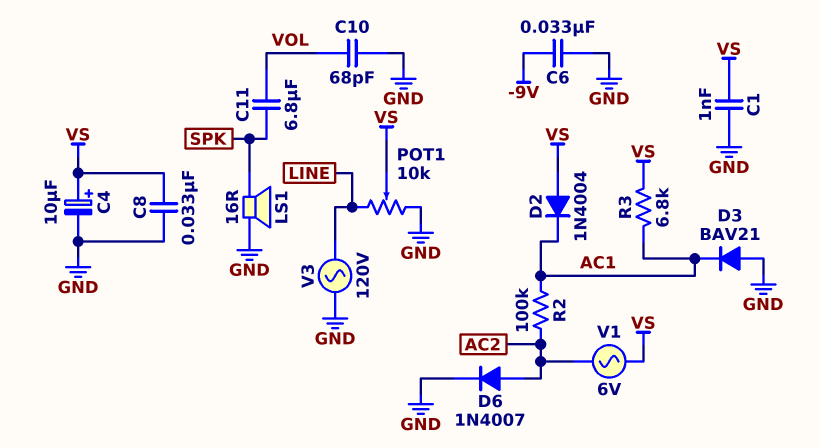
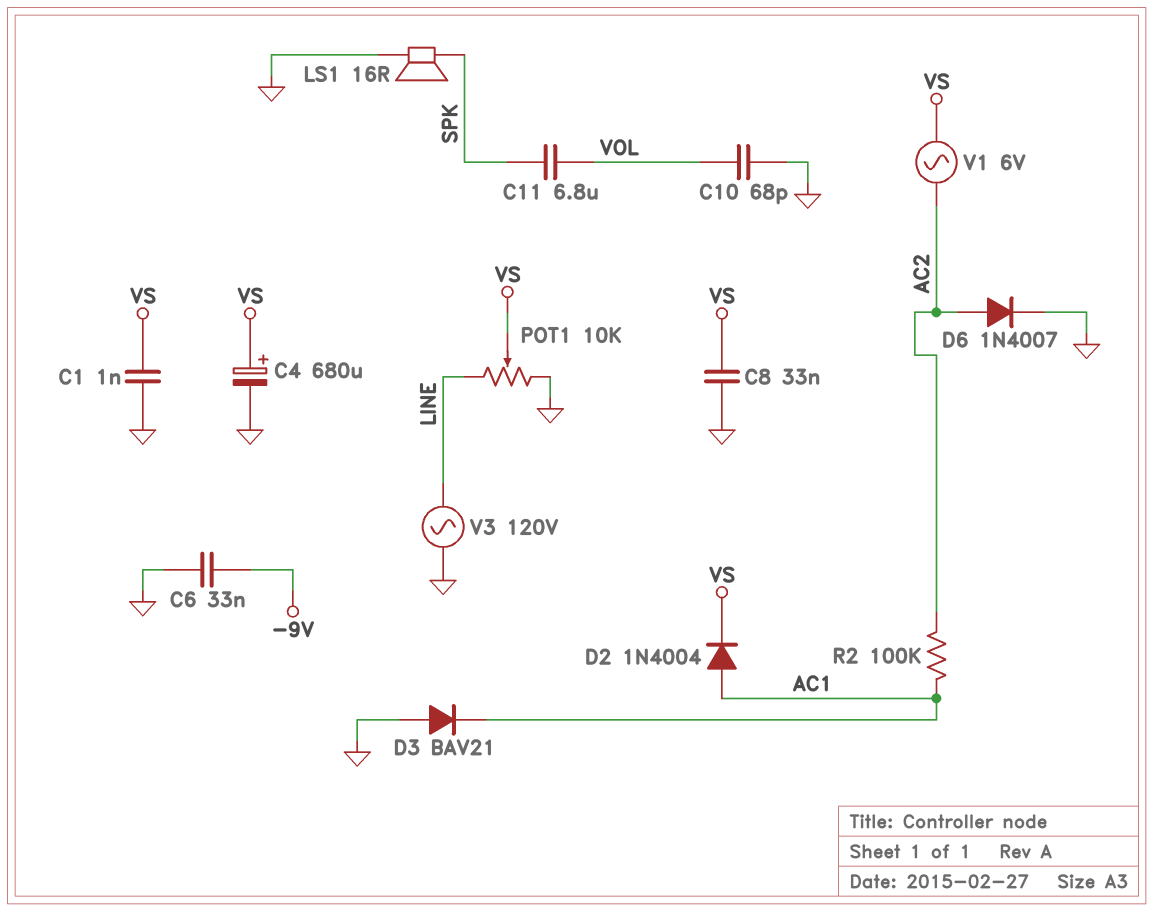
C4: 10uF (plus VS, minus GND) -> 680uF (plus VS, minus GND)
D2: diode 1N4004 (A VS, K AC1) -> diode 1N4004 (A AC1, K VS)
R3: 6.8k (AC1, VS) -> none

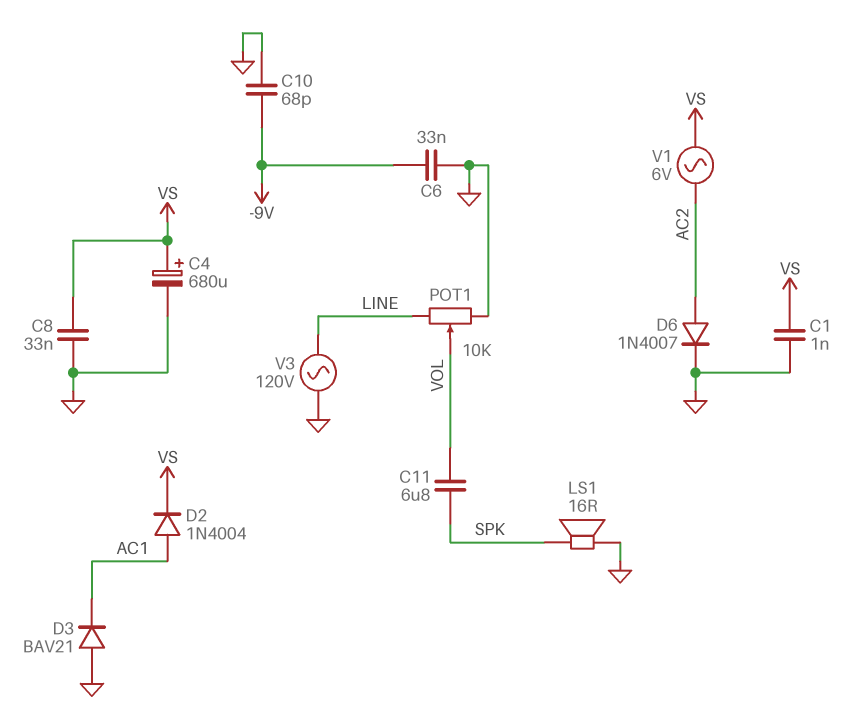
C10: 68pF (GND, VOL) -> 68pF (-9V, GND)
POT1: 10k (GND, LINE, wiper VS) -> 10k (GND, LINE, wiper VOL)
R2: 100k (AC1, AC2) -> none

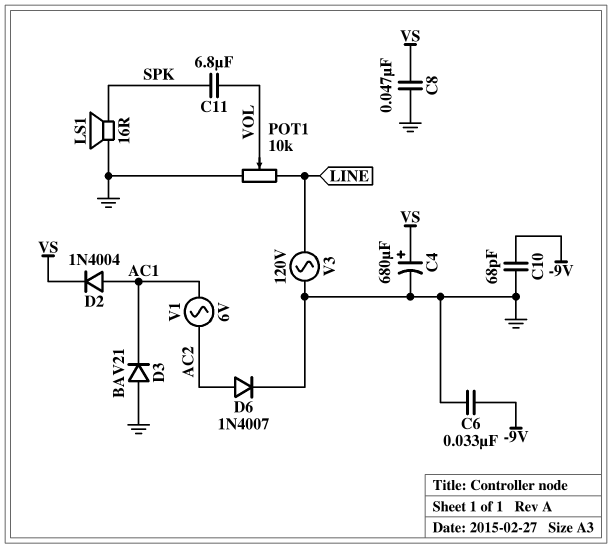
C1: 1nF (GND, VS) -> none
C8: 33nF (GND, VS) -> 47nF (GND, VS)
V1: AC 6V (AC2, VS) -> AC 6V (AC1, AC2)

